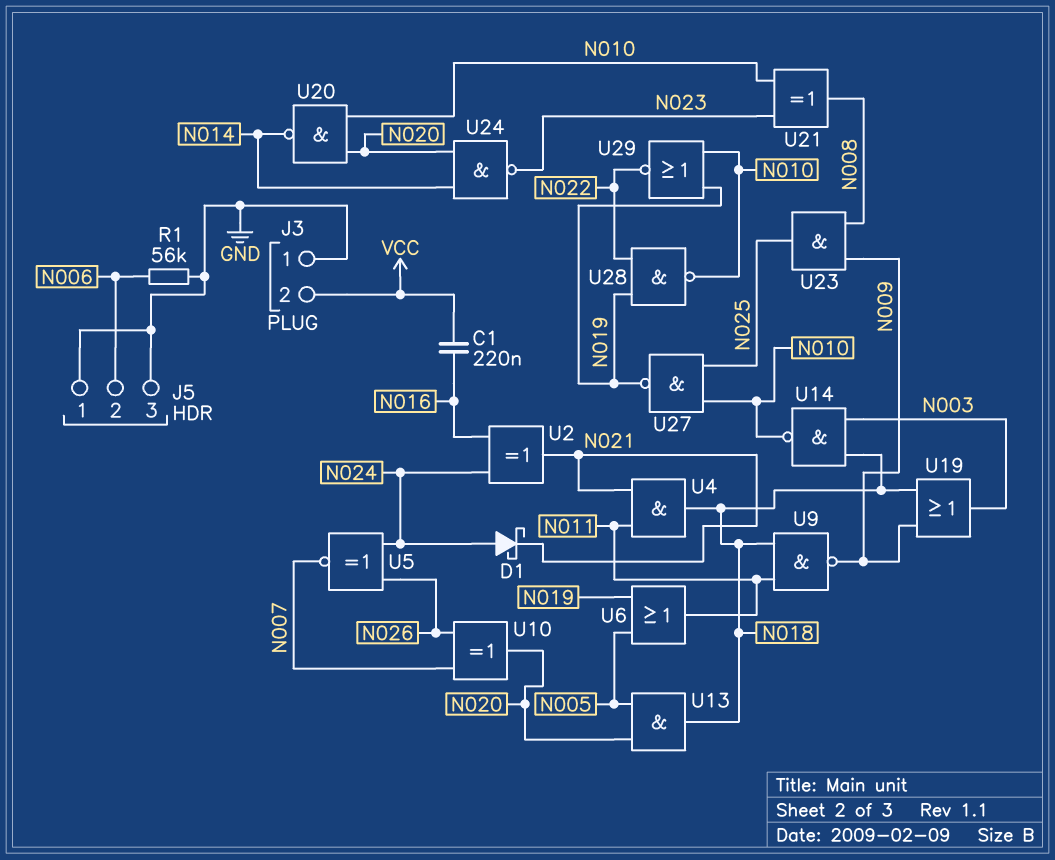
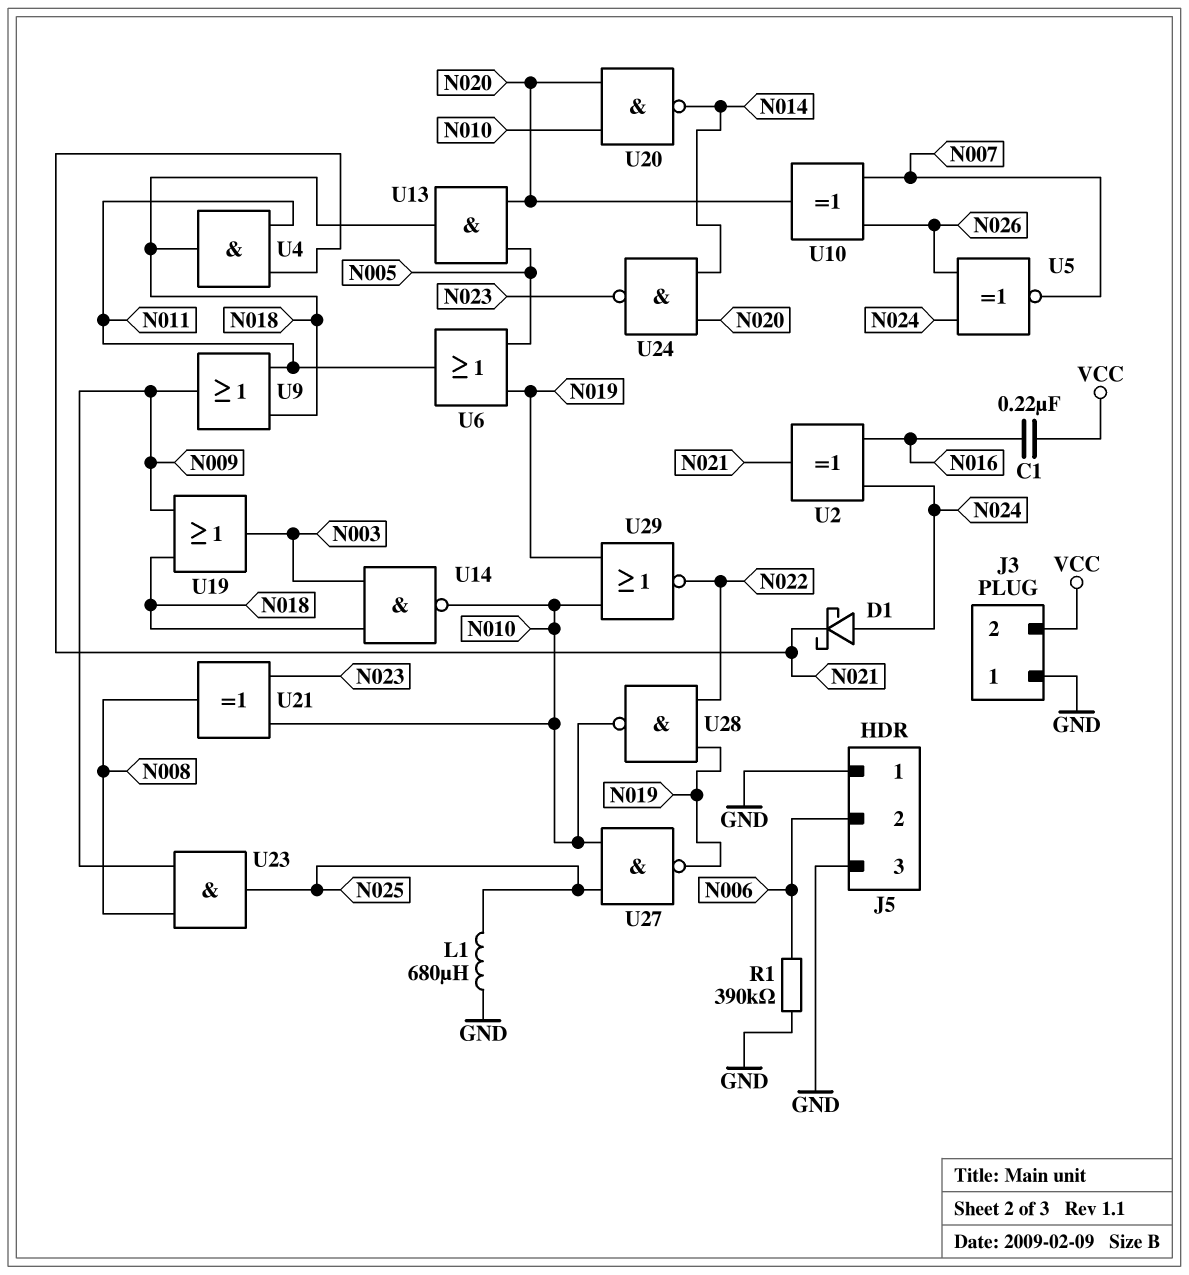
L1: none -> 680uH (GND, N025)
R1: 56k (GND, N006) -> 390k (GND, N006)
U9: NAND (in N011, in N018, out N009) -> OR (in N011, in N018, out N009)

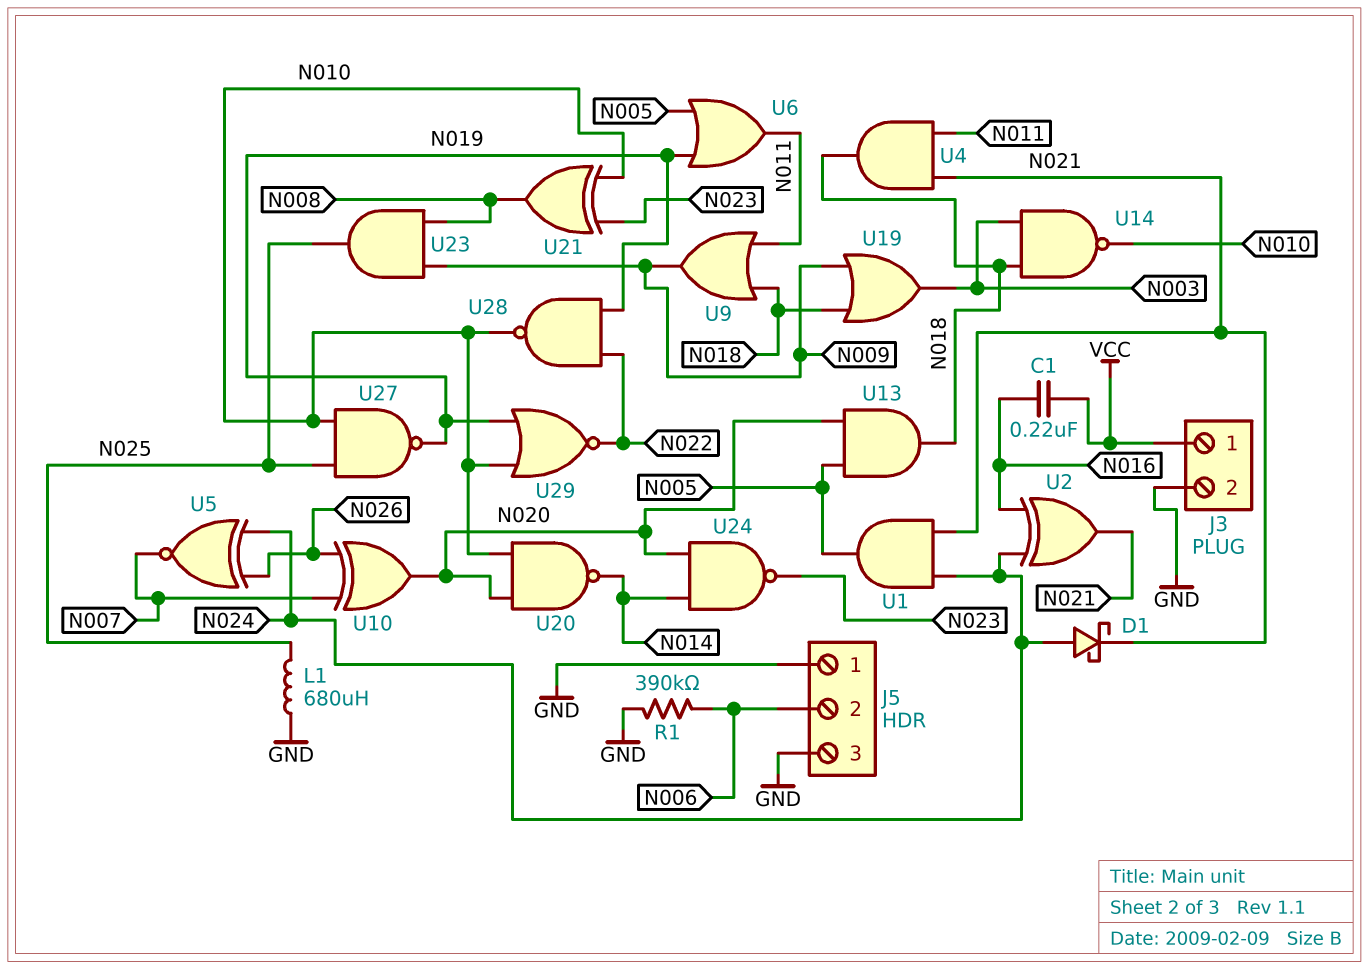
J3 pin 1: GND -> VCC
J3 pin 2: VCC -> GND
U1: none -> AND (in N021, in N024, out N005)

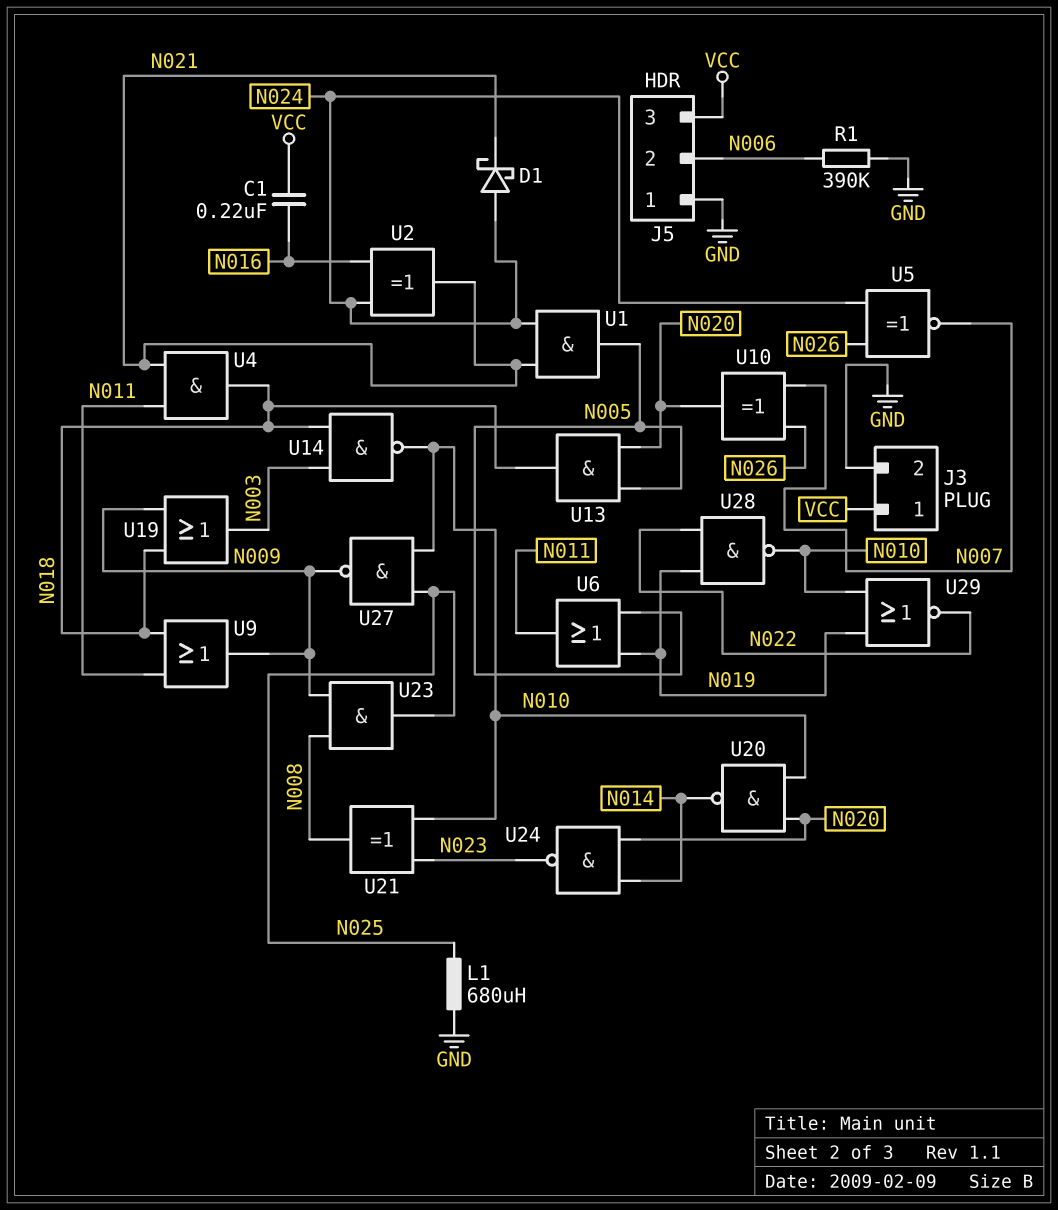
J5 pin 3: GND -> VCC
U27: NAND (in N010, in N025, out N019) -> NAND (in N010, in N025, out N009)

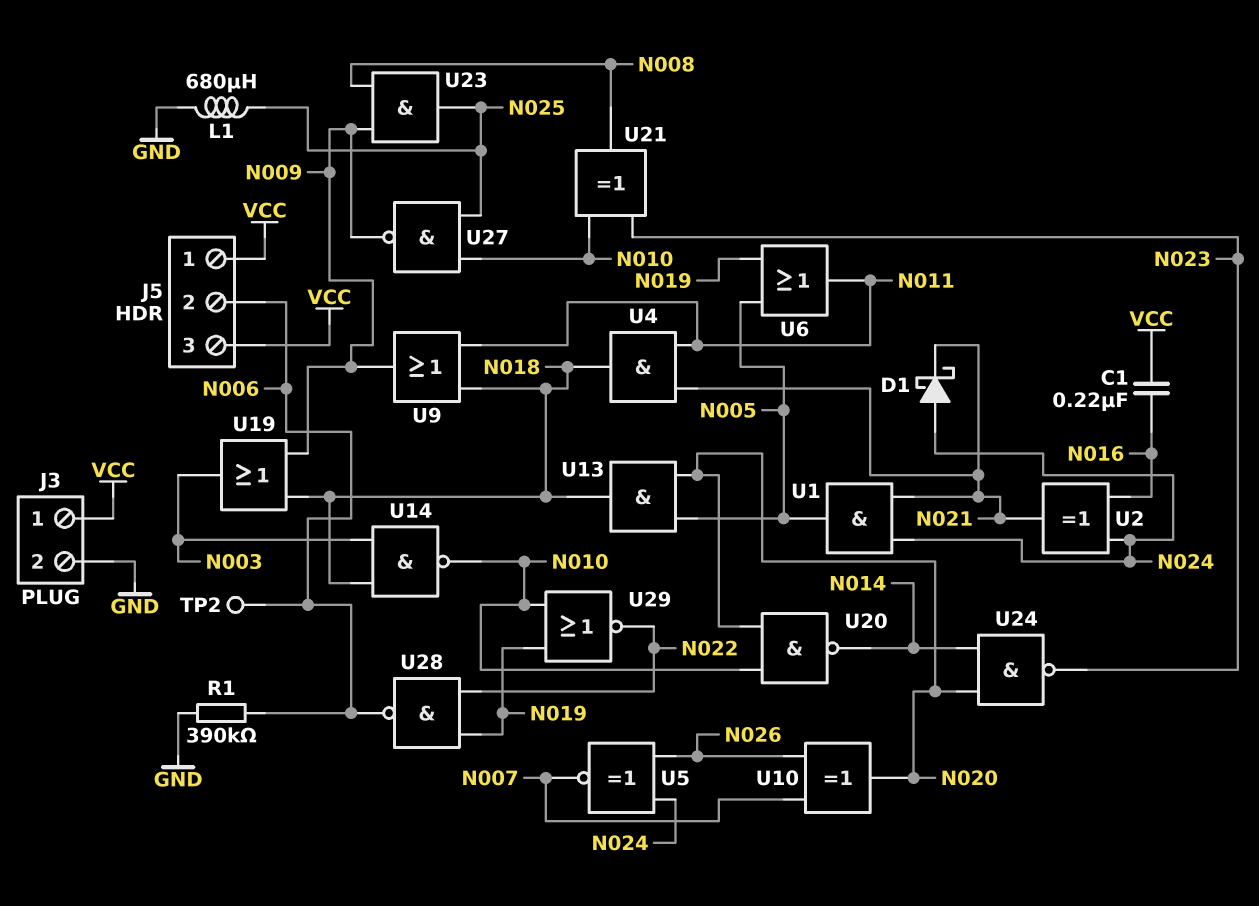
J5 pin 1: GND -> VCC
TP2: none -> test point (N006)
U28: NAND (in N019, in N022, out N010) -> NAND (in N019, in N022, out N006)

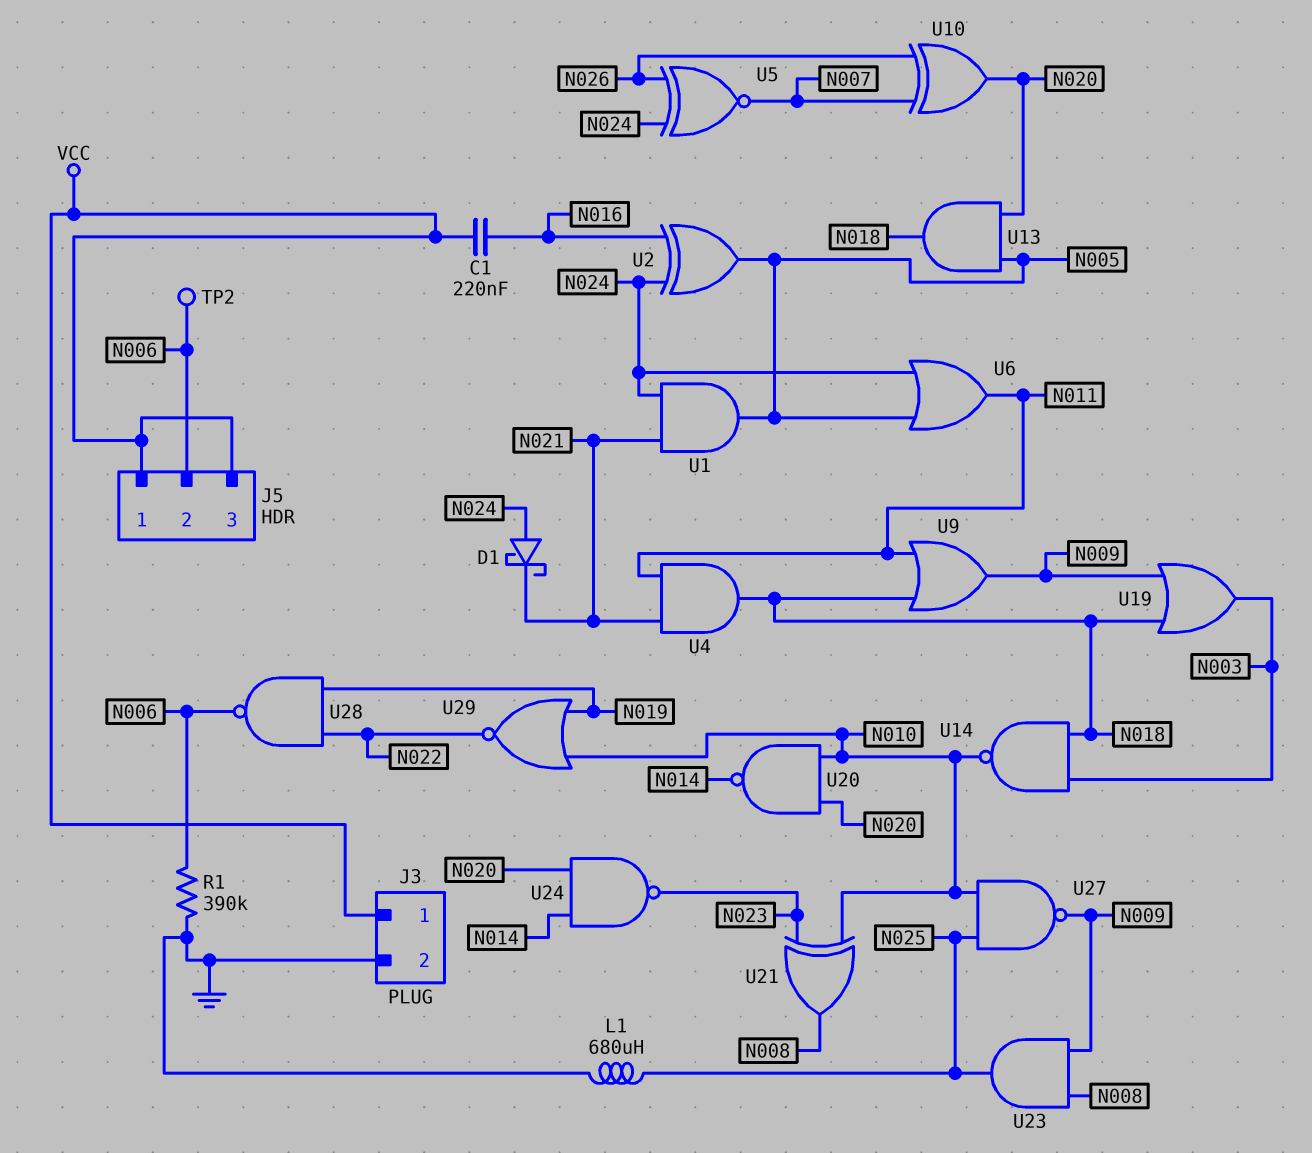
U2: XOR (in N016, in N024, out N021) -> XOR (in N016, in N024, out N005)
U6: OR (in N005, in N019, out N011) -> OR (in N005, in N024, out N011)

